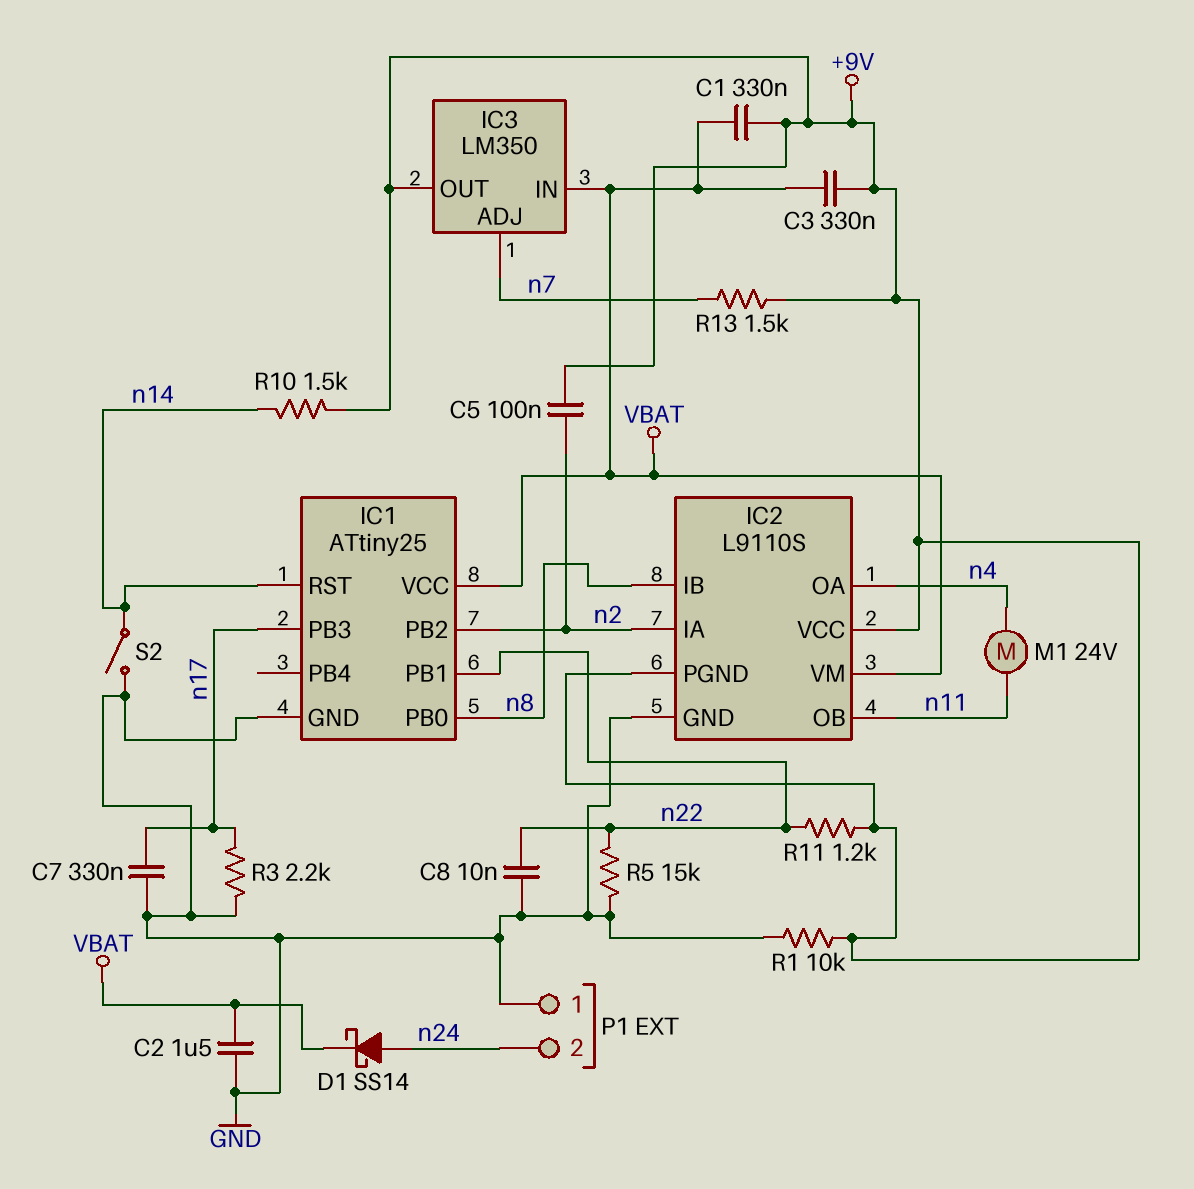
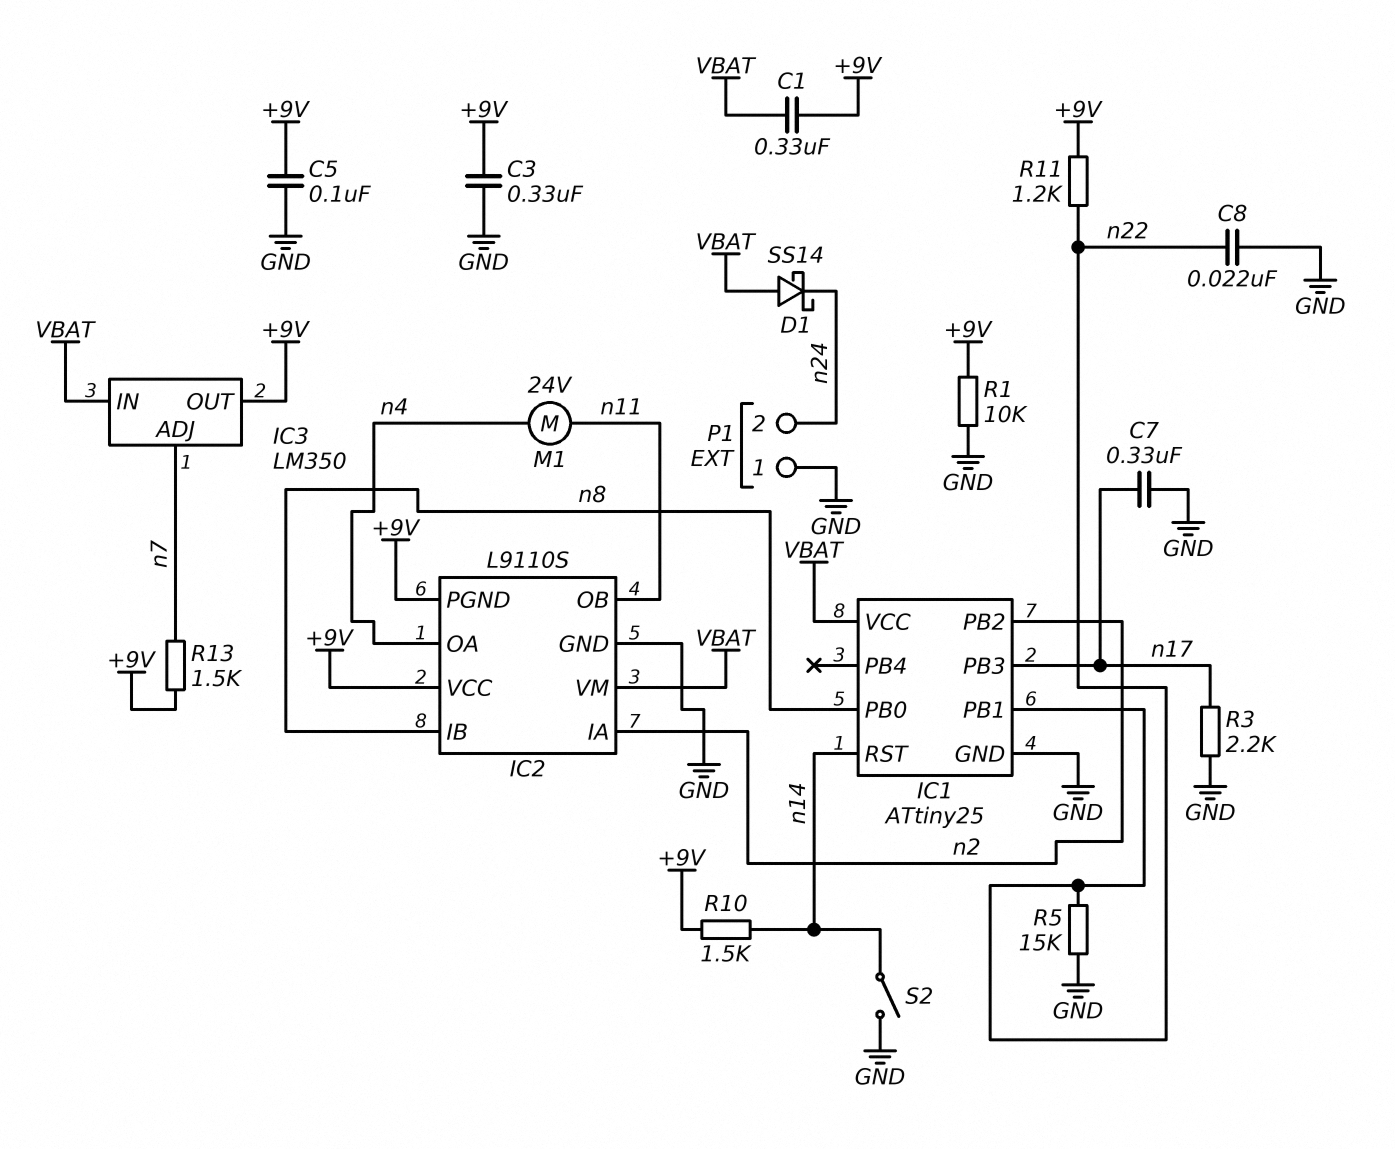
C2: 1.5uF (GND, VBAT) -> none
C3: 330nF (+9V, VBAT) -> 330nF (+9V, GND)
C5: 100nF (+9V, n2) -> 100nF (+9V, GND)
C8: 10nF (GND, n22) -> 22nF (GND, n22)
D1: schottky SS14 (A n24, K VBAT) -> schottky SS14 (A VBAT, K n24)

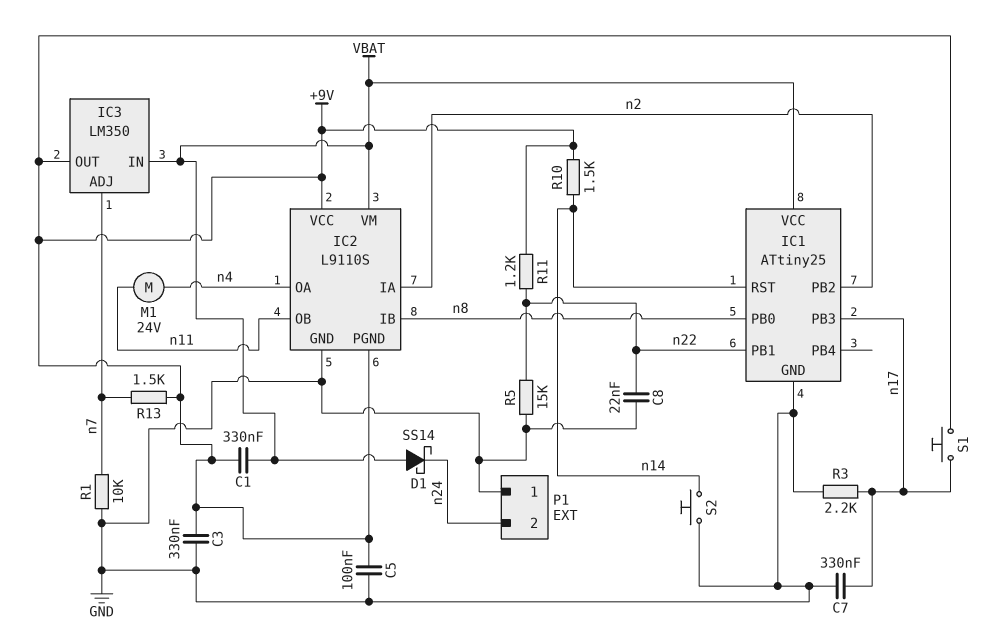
R1: 10k (+9V, GND) -> 10k (GND, n7)
S1: none -> button (+9V, n17)
S2: switch (GND, n14) -> button (GND, n14)

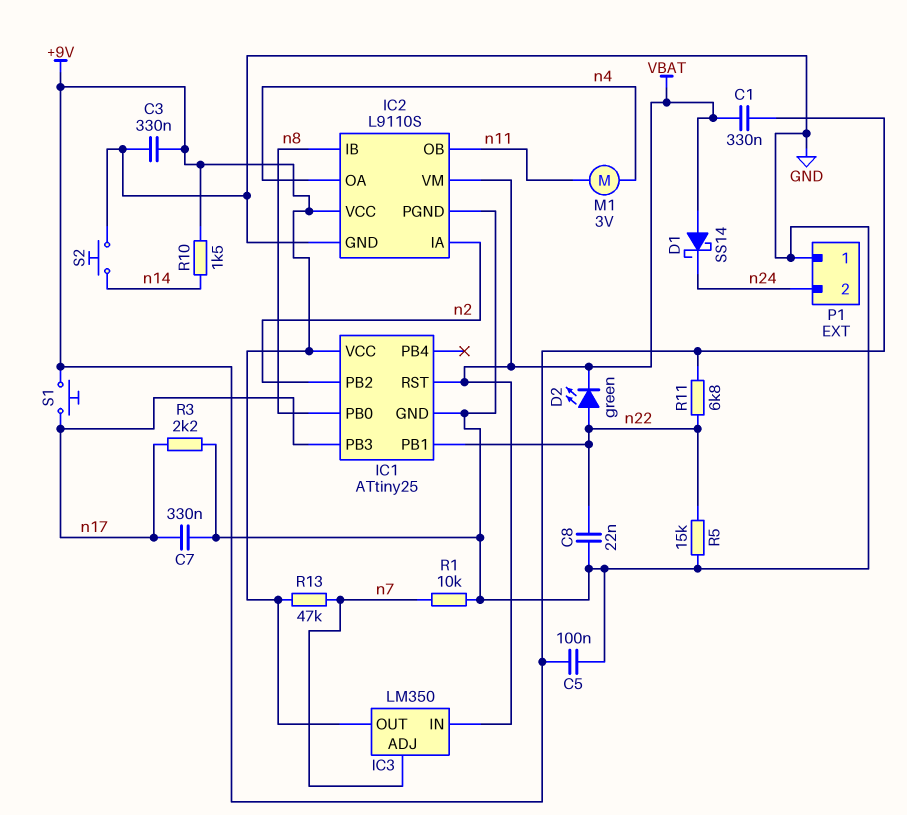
D2: none -> LED green (A n22, K VBAT)
IC1 pin RST: n14 -> VBAT
IC1 pin VCC: VBAT -> +9V
IC2 pin PGND: +9V -> GND
M1: motor 24V (n4, n11) -> motor 3V (n4, n11)
R11: 1.2k (+9V, n22) -> 6.8k (+9V, n22)
R13: 1.5k (+9V, n7) -> 47k (+9V, n7)

